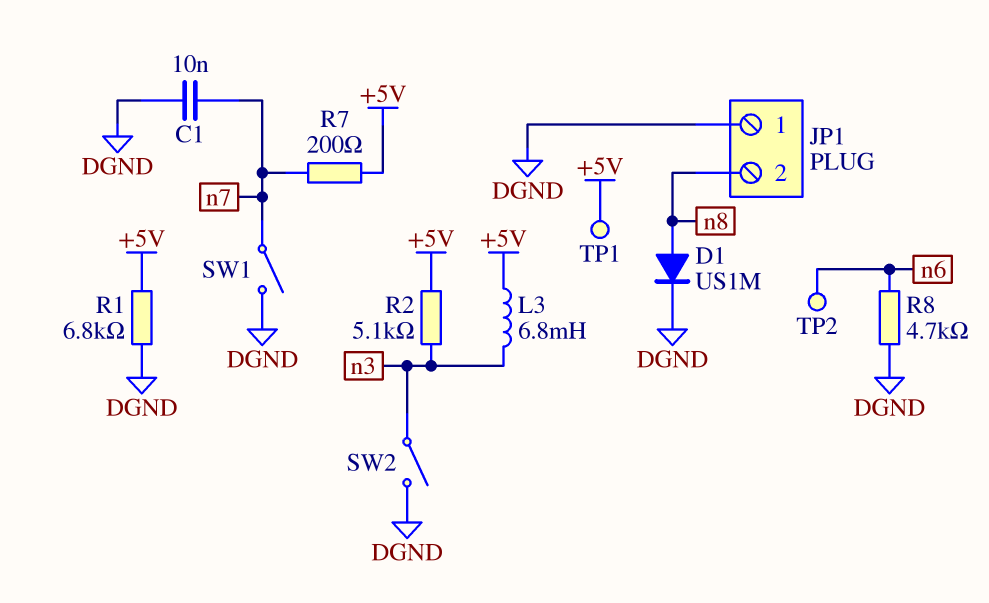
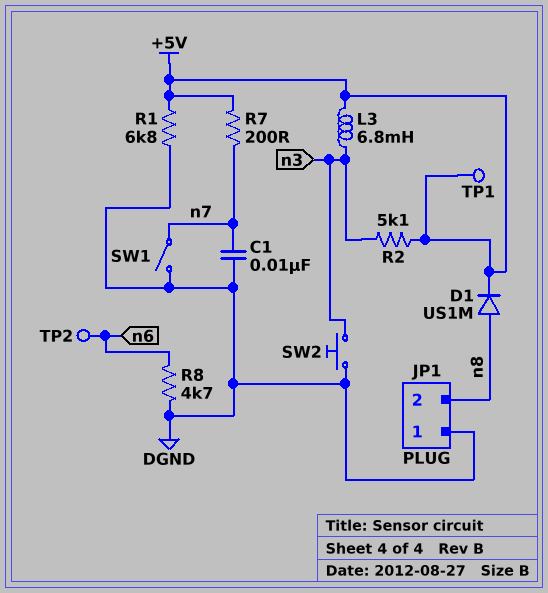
D1: diode US1M (A n8, K DGND) -> diode US1M (A n8, K +5V)
SW2: switch (DGND, n3) -> button (DGND, n3)

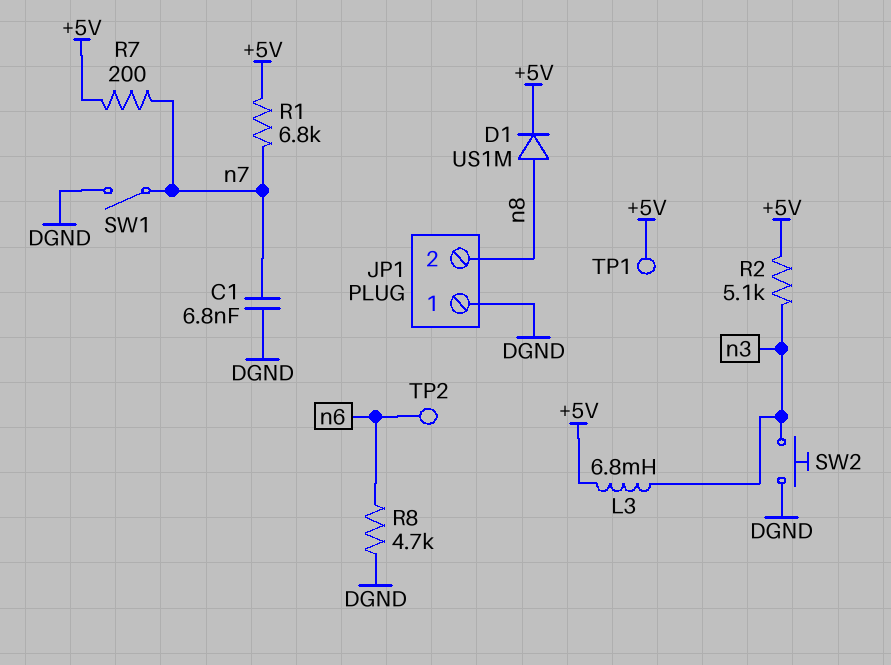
C1: 10nF (DGND, n7) -> 6.8nF (DGND, n7)
R1: 6.8k (+5V, DGND) -> 6.8k (+5V, n7)

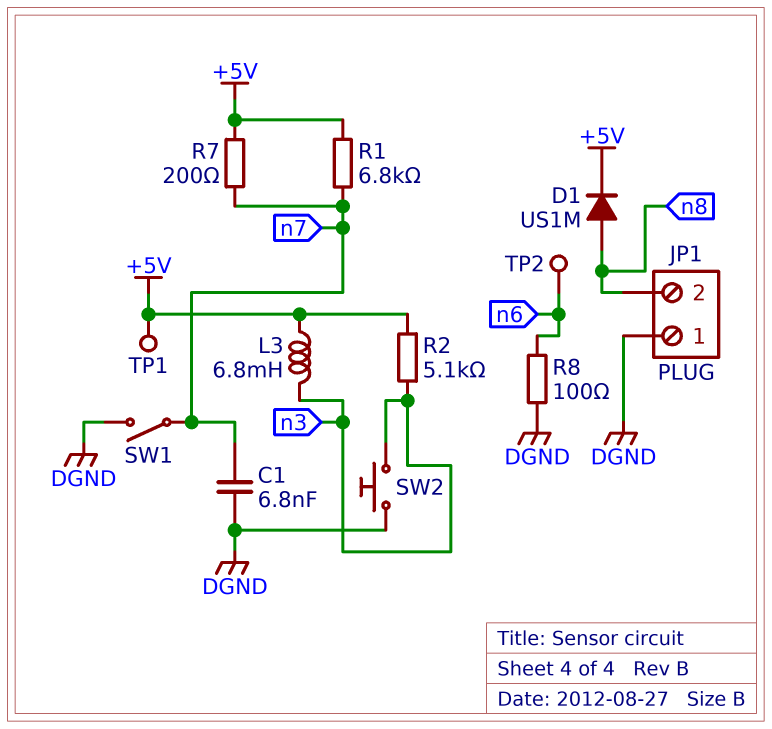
R8: 4.7k (DGND, n6) -> 100 (DGND, n6)

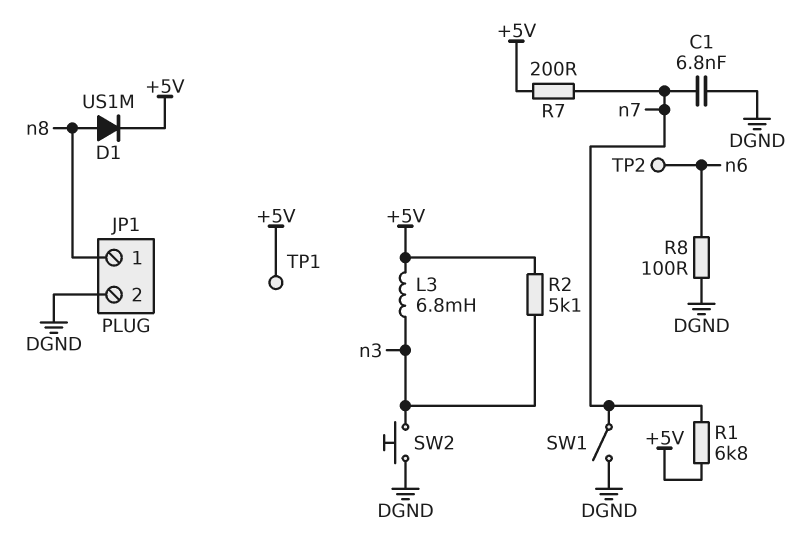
JP1 pin 1: DGND -> n8
JP1 pin 2: n8 -> DGND

